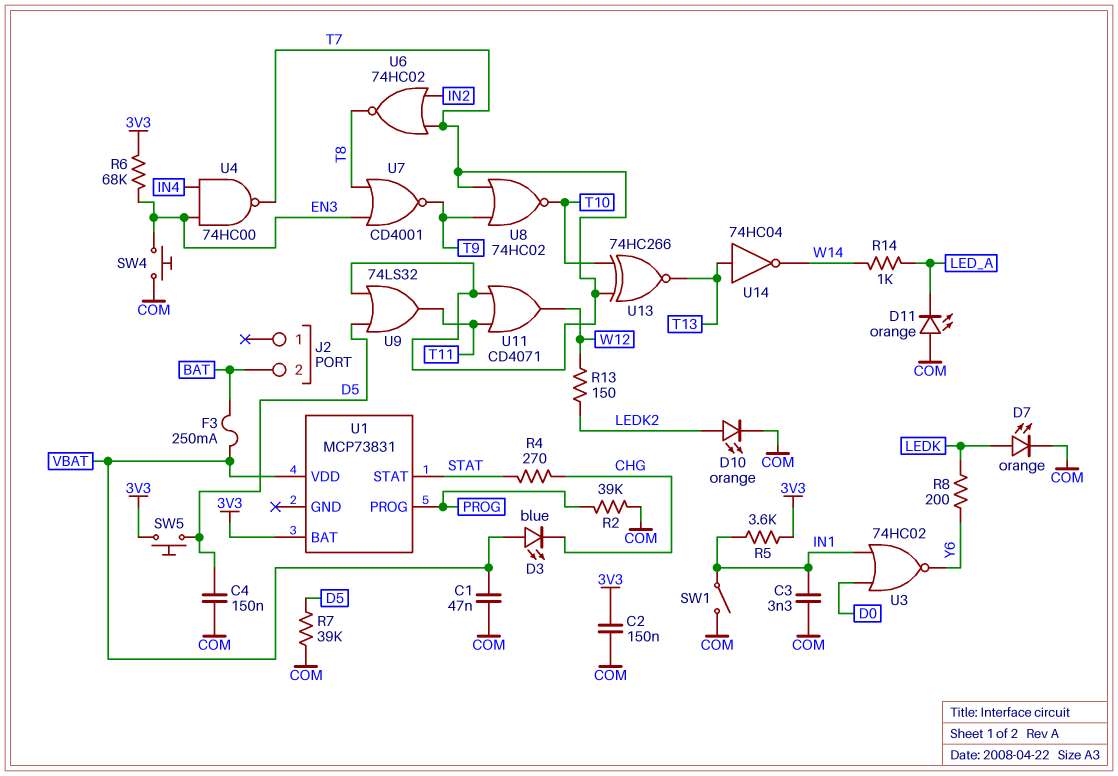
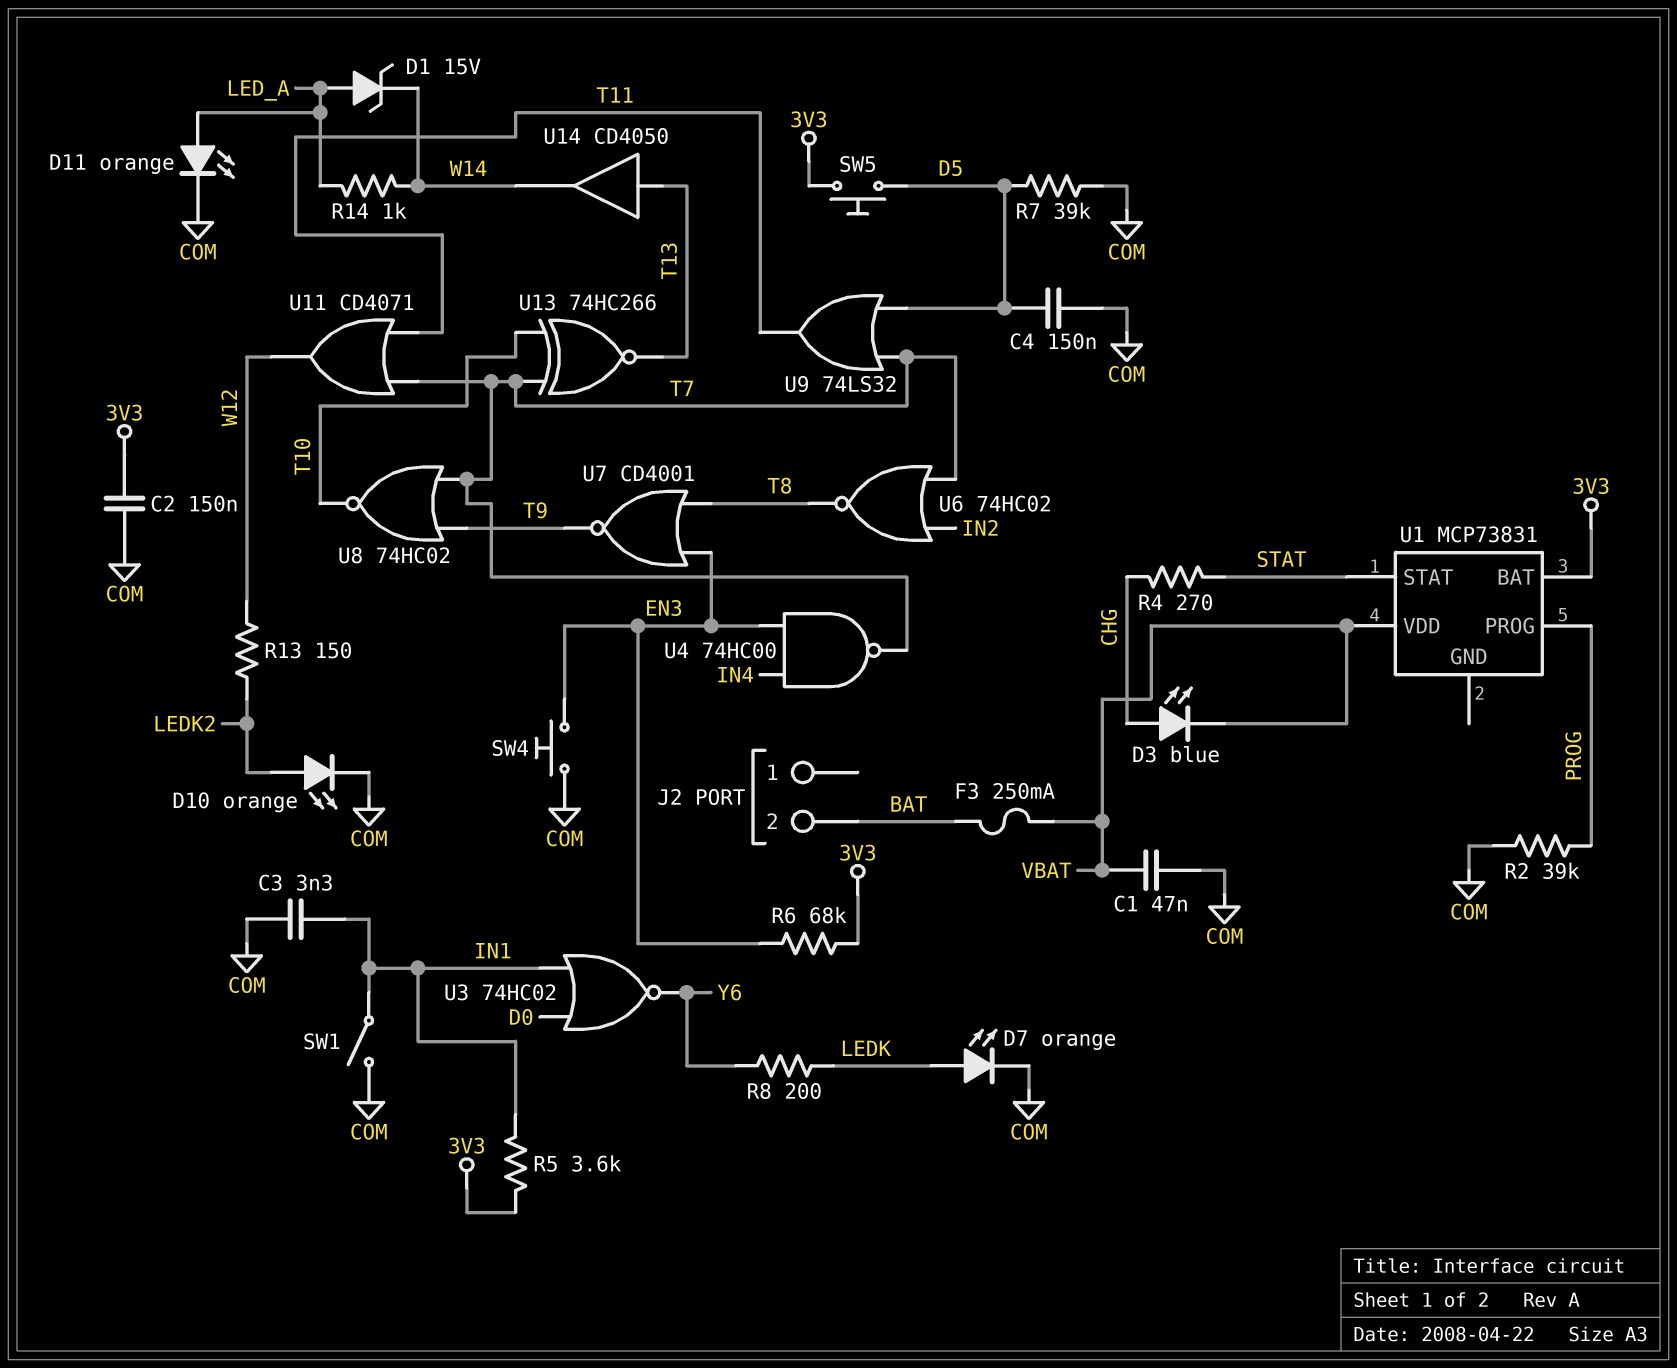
D1: none -> zener 15V (A LED_A, K W14)
D3: LED blue (A VBAT, K CHG) -> LED blue (A CHG, K VBAT)
D11: LED orange (A COM, K LED_A) -> LED orange (A LED_A, K COM)
U14: NOT 74HC04 (in T13, out W14) -> buffer CD4050 (in T13, out W14)

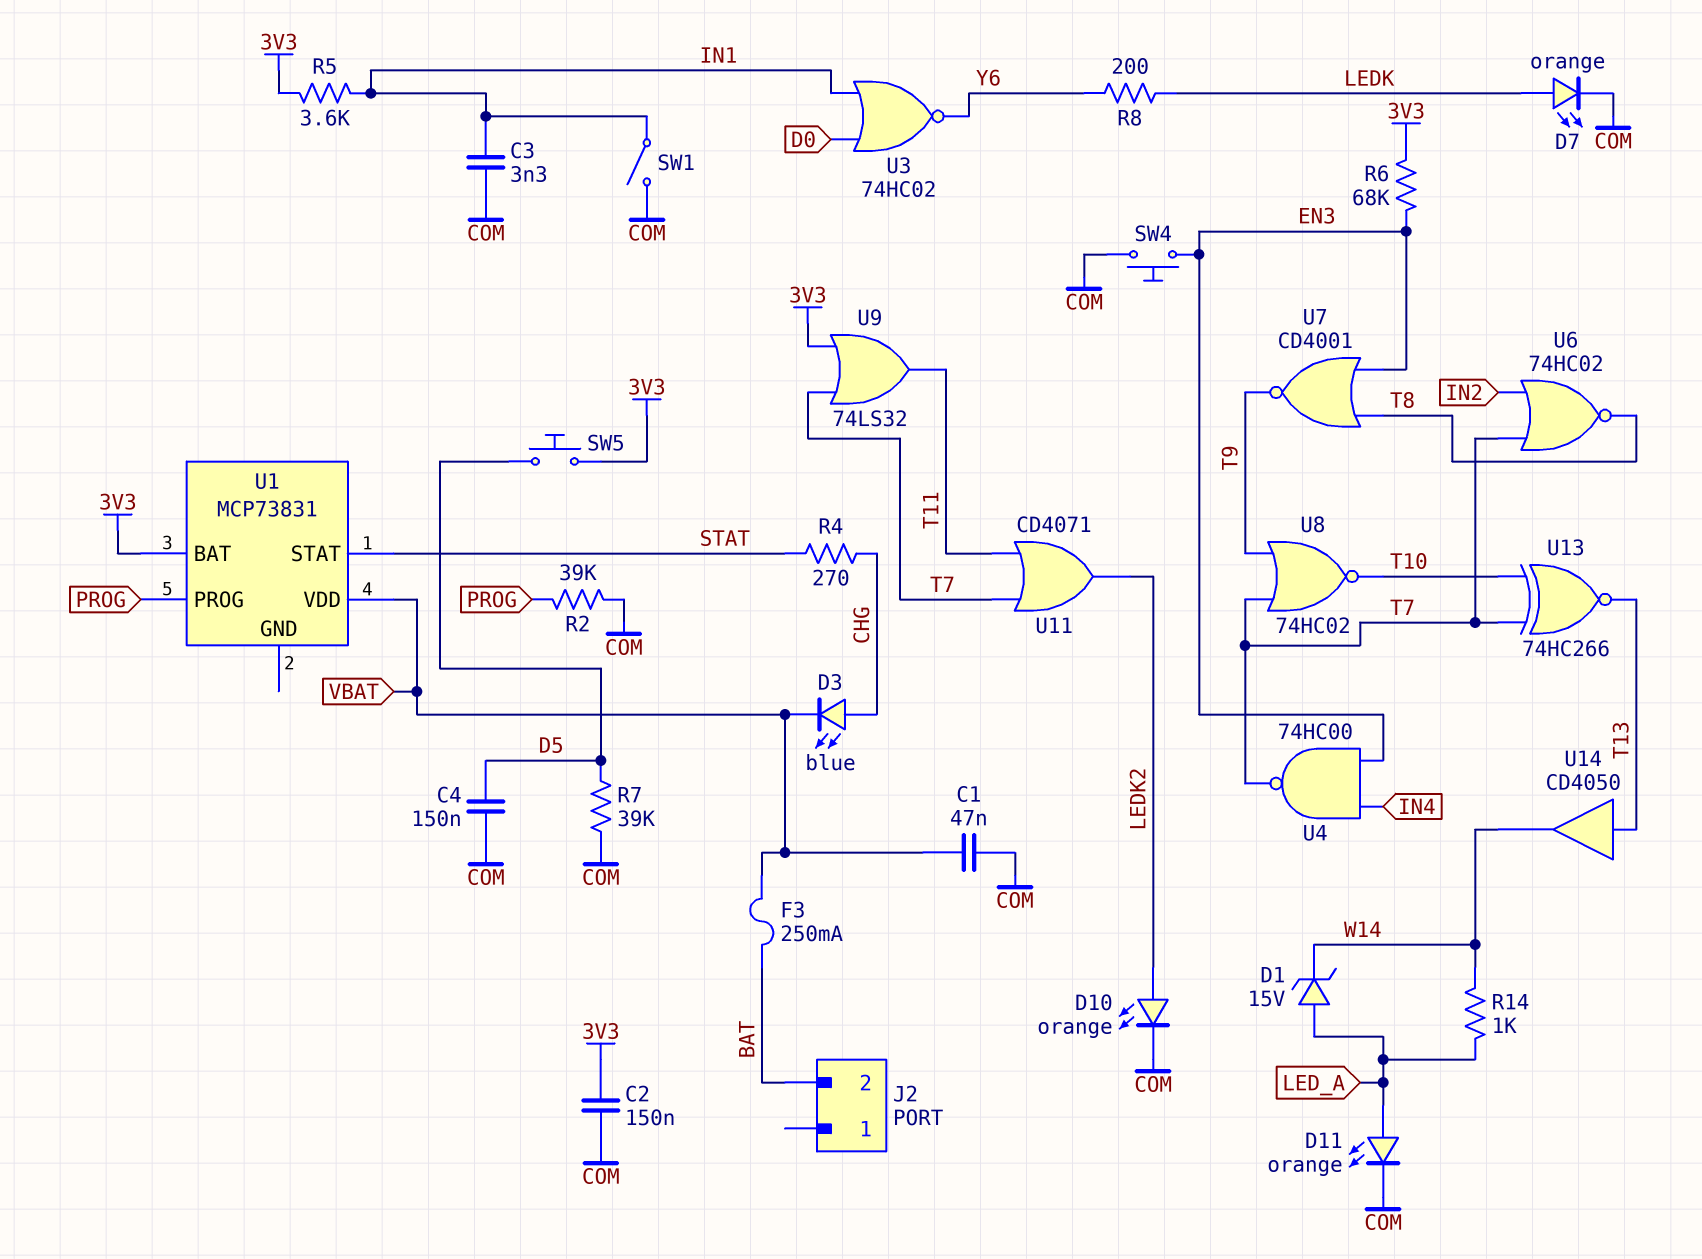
R13: 150 (LEDK2, W12) -> none
U9: OR 74LS32 (in D5, in T7, out T11) -> OR 74LS32 (in 3V3, in T7, out T11)
U11: OR CD4071 (in T7, in T11, out W12) -> OR CD4071 (in T7, in T11, out LEDK2)

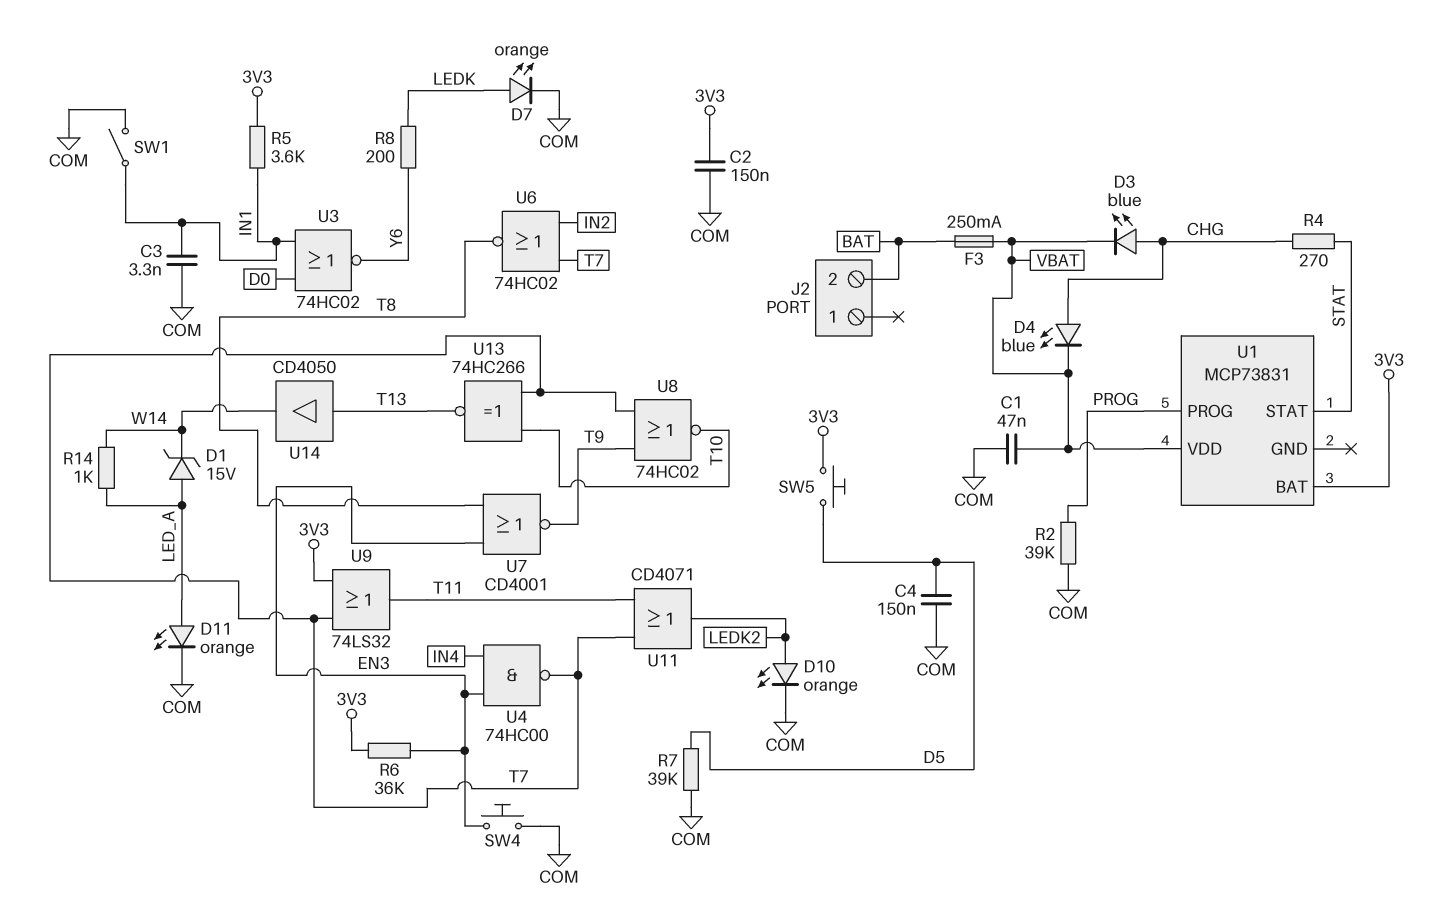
D4: none -> LED blue (A CHG, K VBAT)
R6: 68k (3V3, EN3) -> 36k (3V3, EN3)

